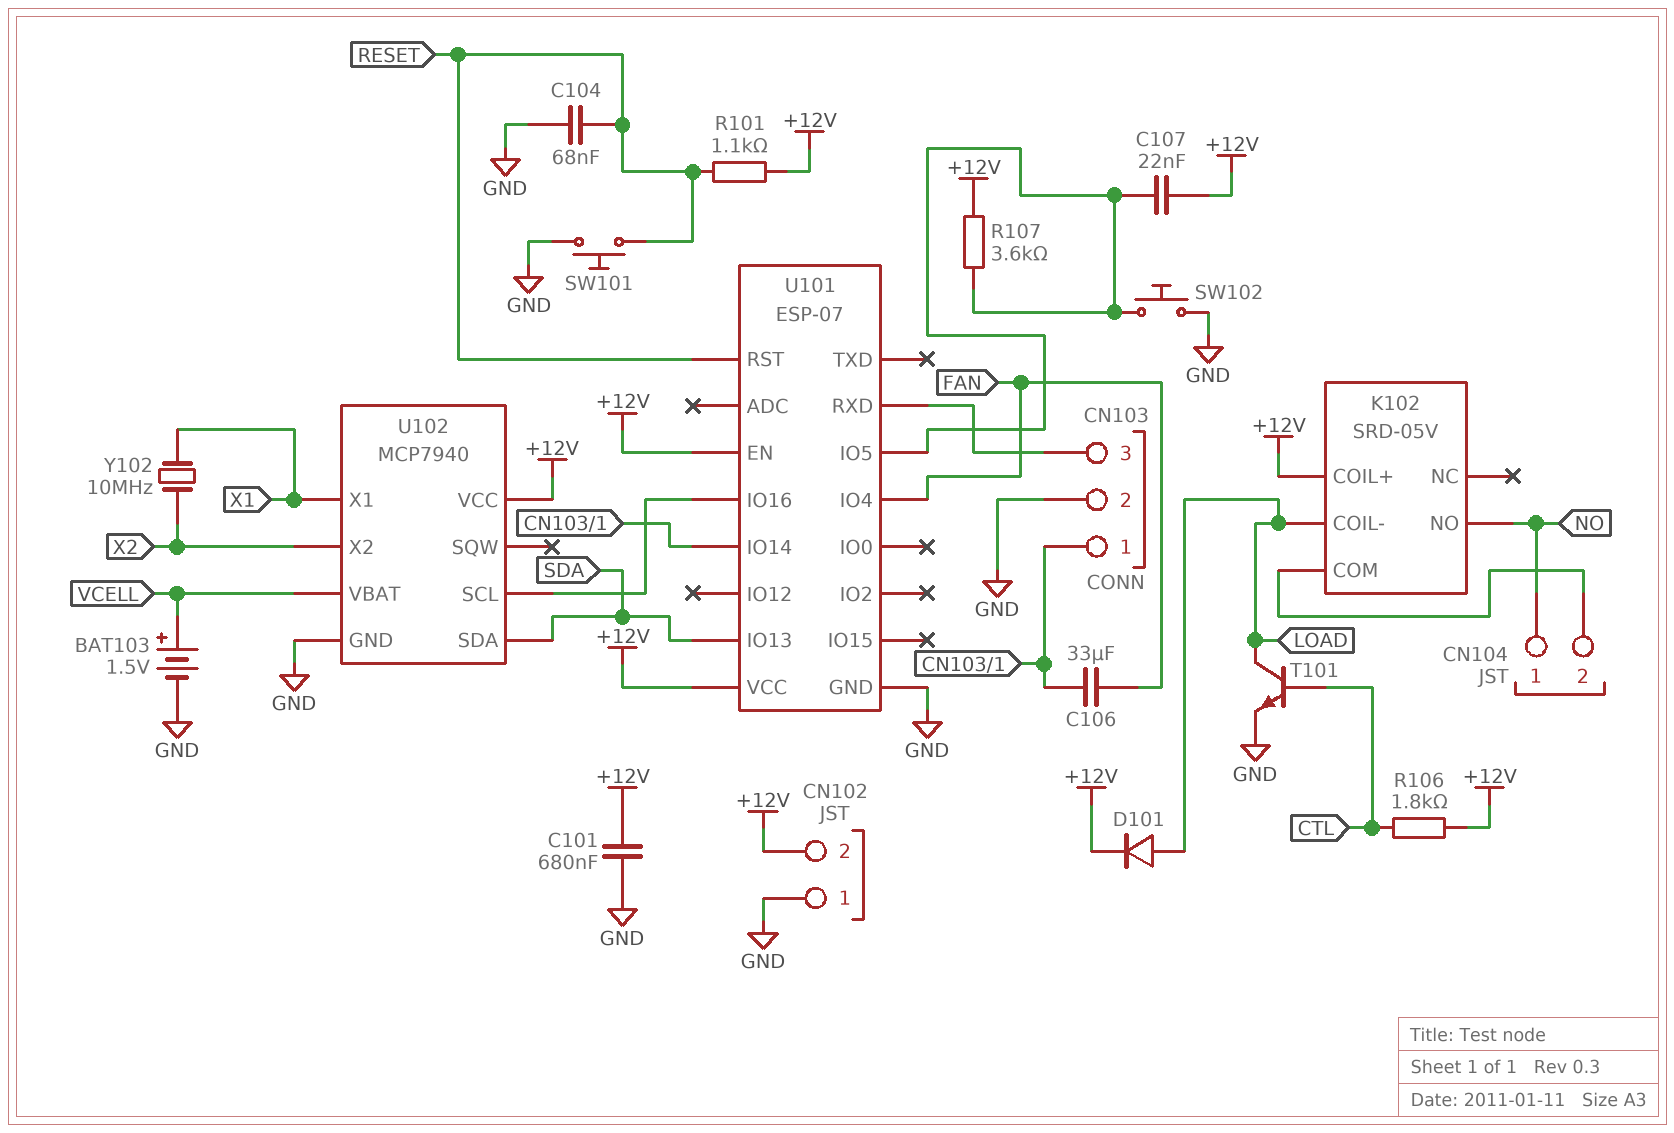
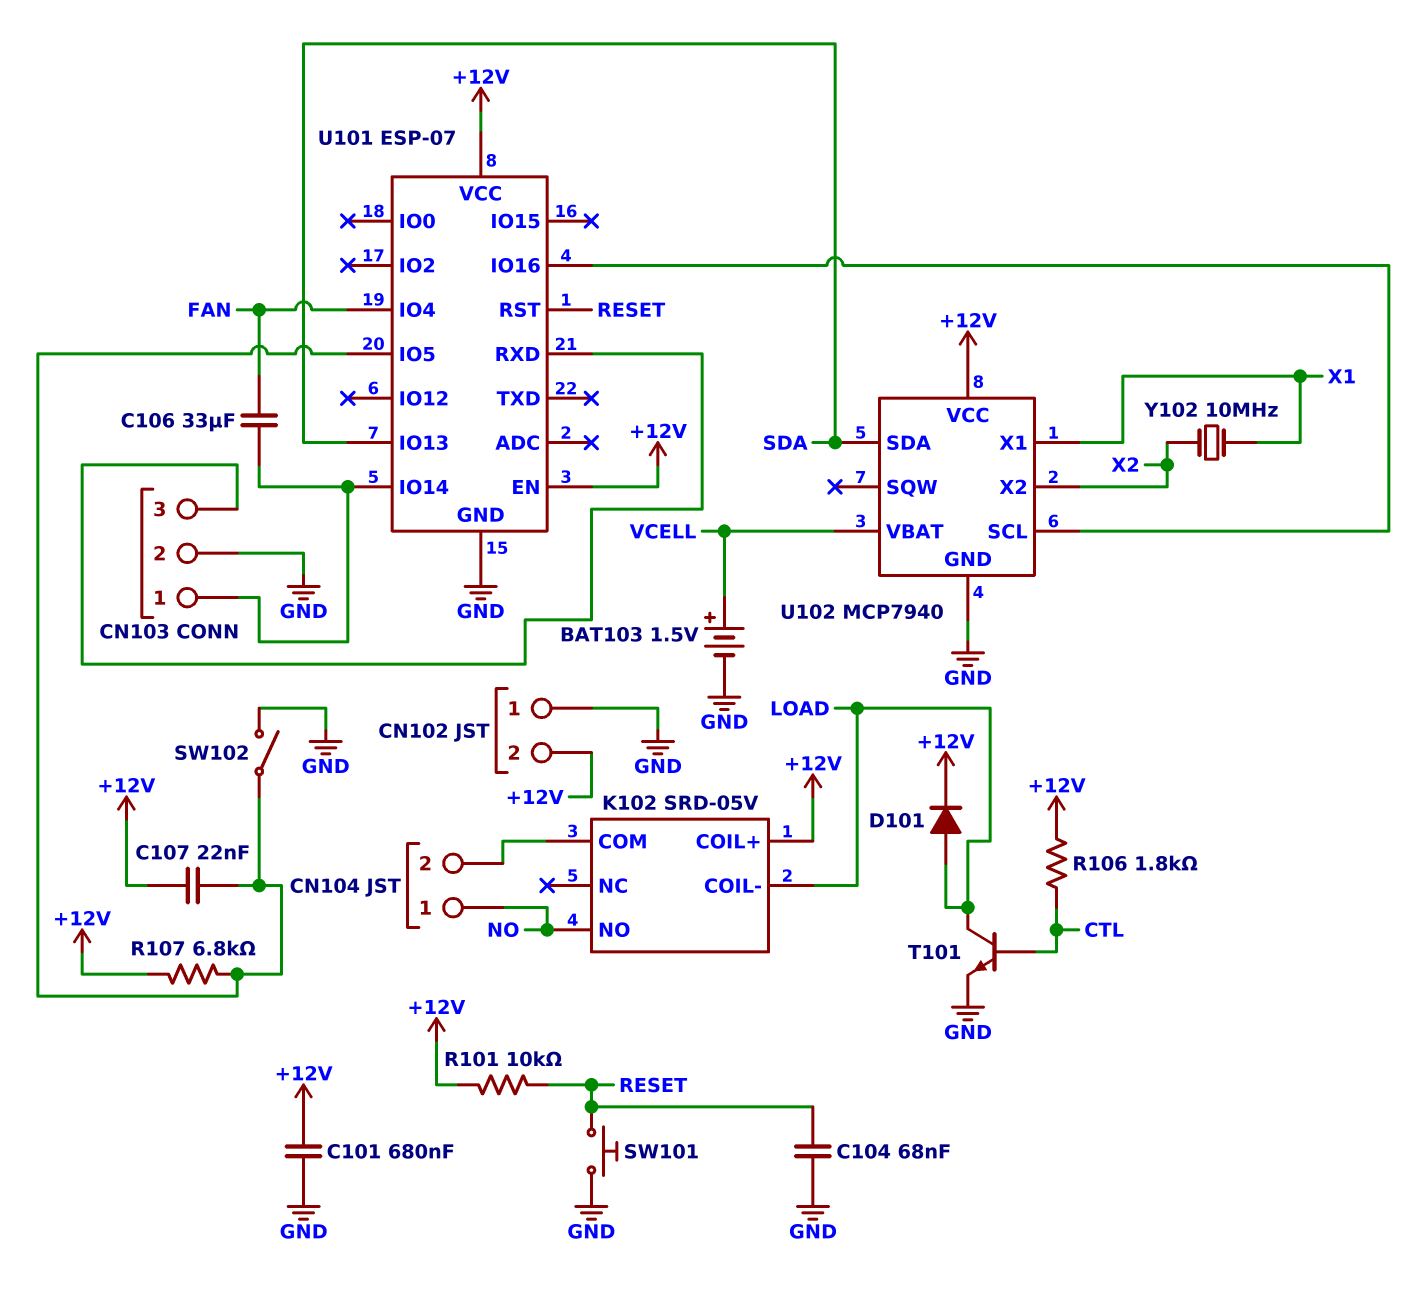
R101: 1.1k (+12V, RESET) -> 10k (+12V, RESET)
R107: 3.6k (+12V, U101/IO5) -> 6.8k (+12V, U101/IO5)
SW102: button (GND, U101/IO5) -> switch (GND, U101/IO5)

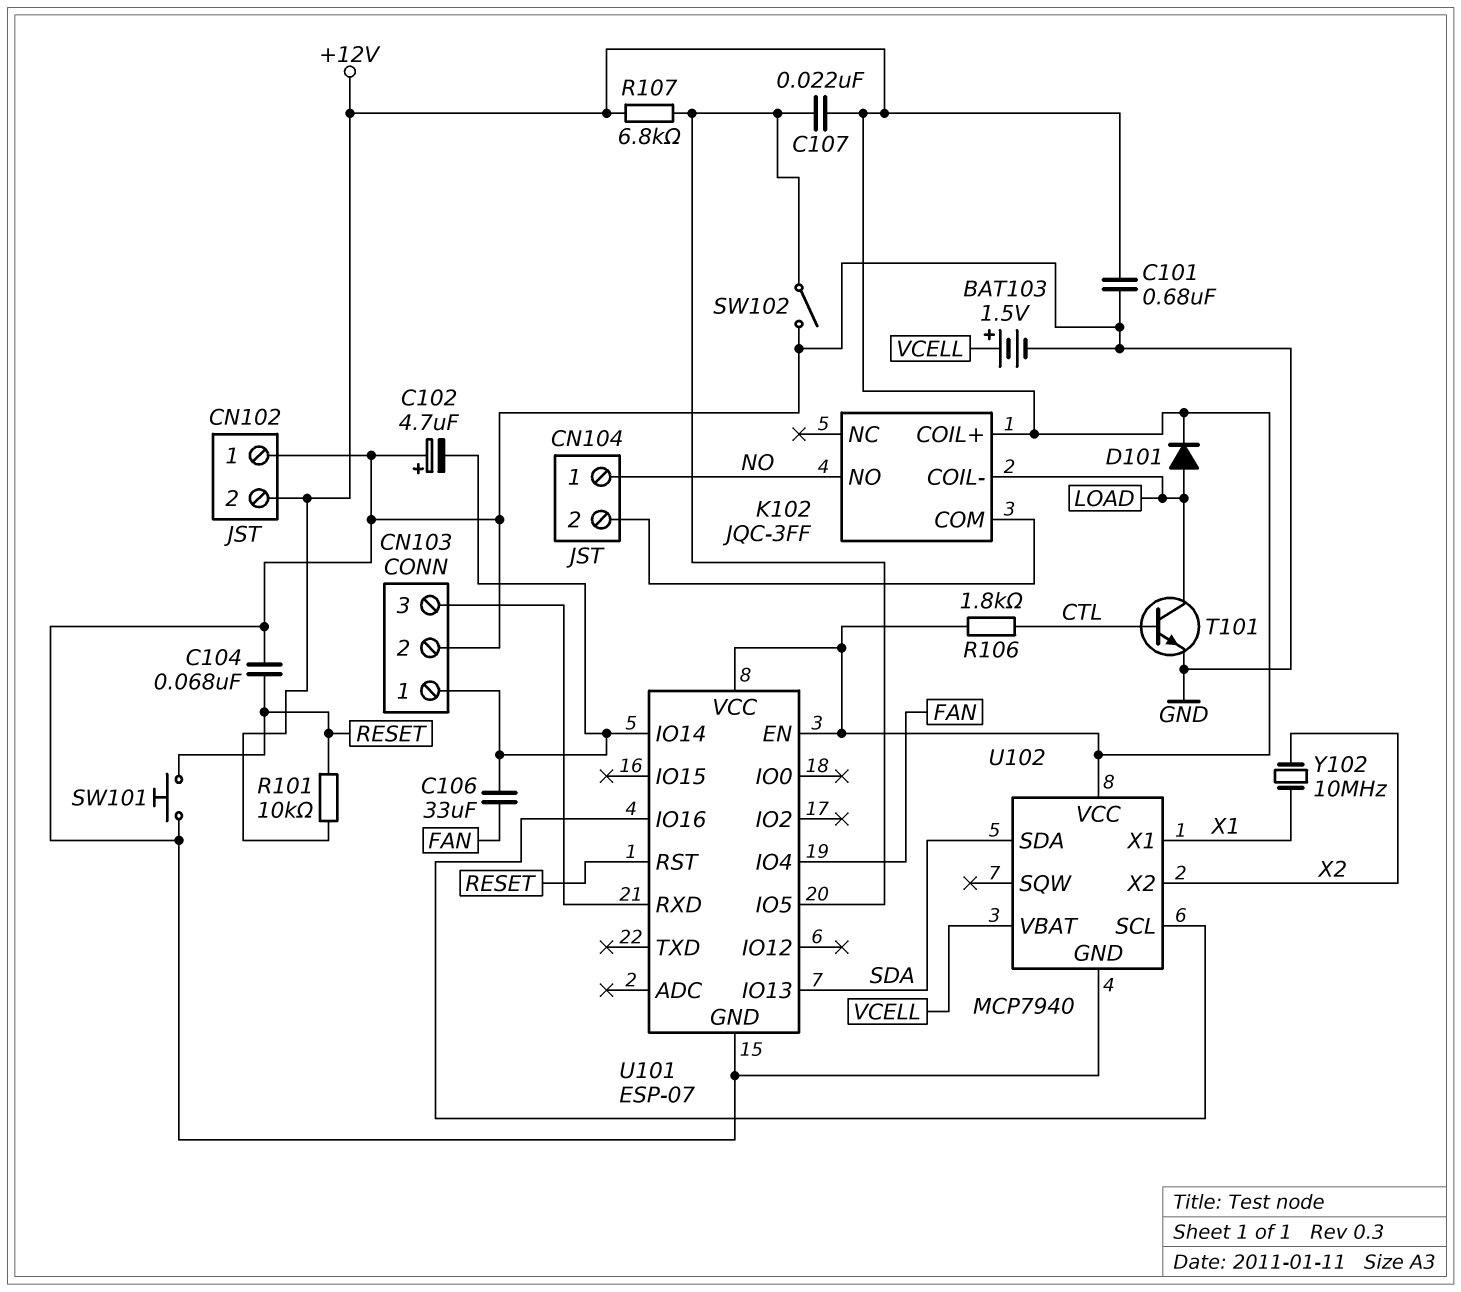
C102: none -> 4.7uF (plus GND, minus CN103/1)
K102: SRD-05V -> JQC-3FF

